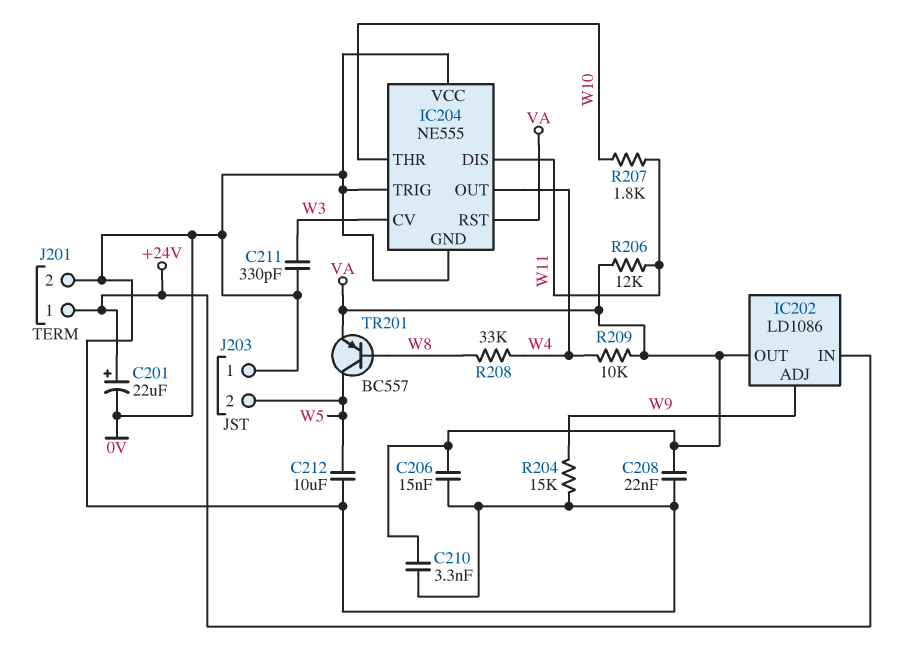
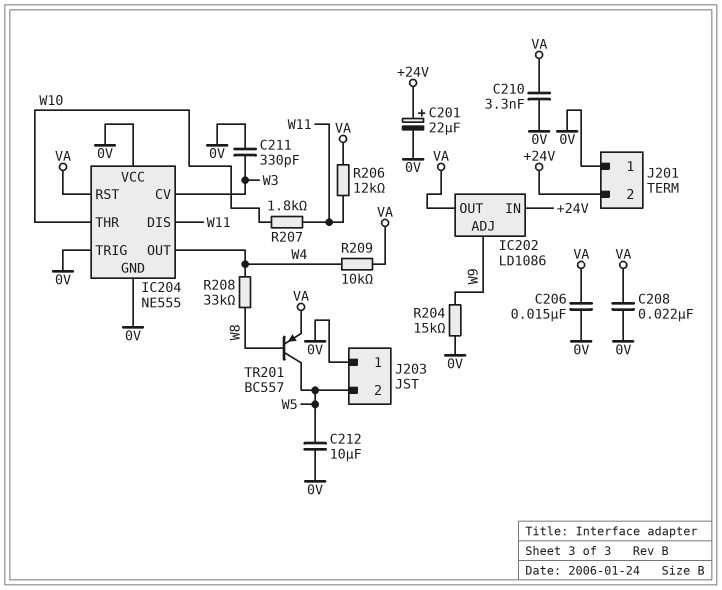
J201 pin 1: +24V -> 0V
J201 pin 2: 0V -> +24V

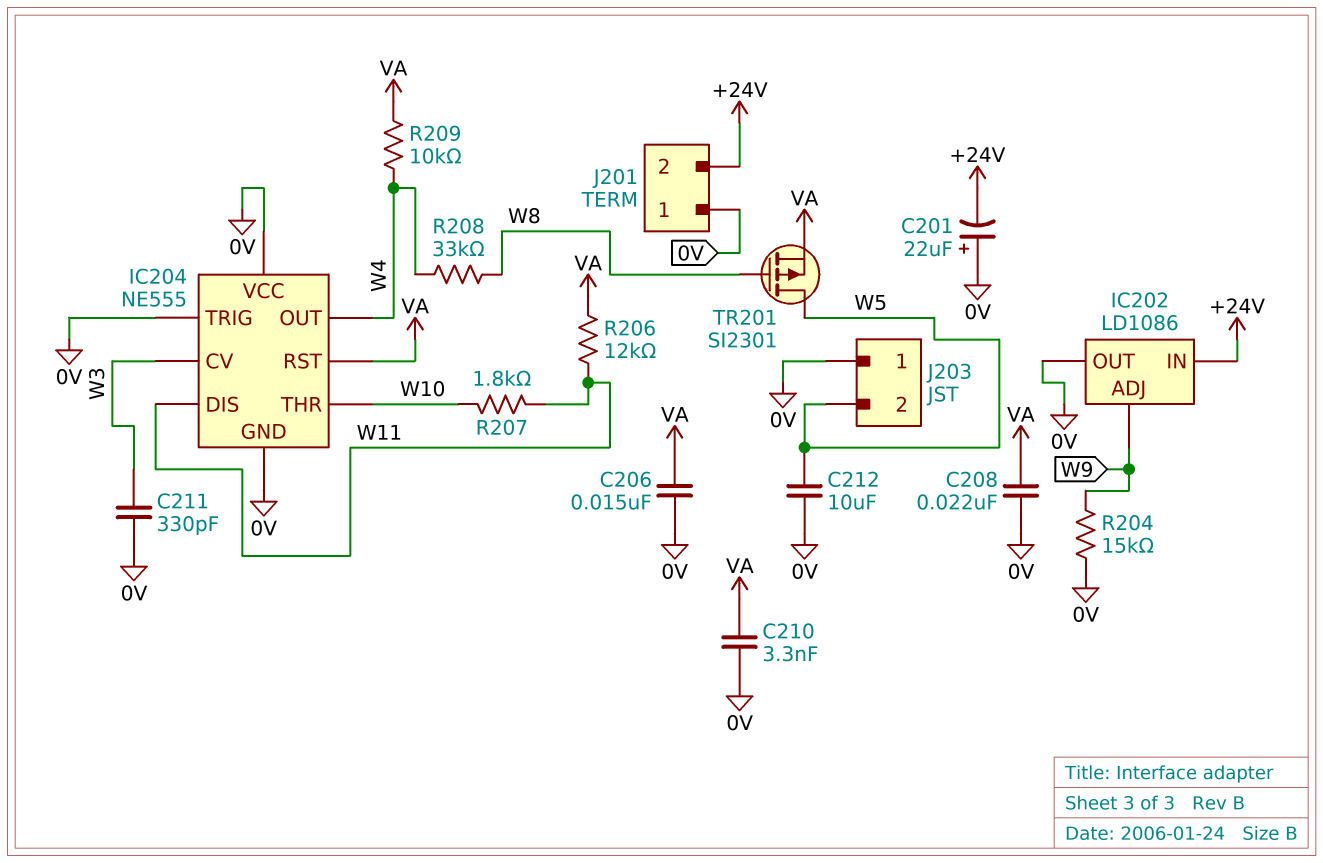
C201: 22uF (plus +24V, minus 0V) -> 22uF (plus 0V, minus +24V)
IC202 pin OUT: VA -> 0V
TR201: PNP BC557 (B W8, C W5, E VA) -> PMOS SI2301 (G W8, D W5, S VA)

